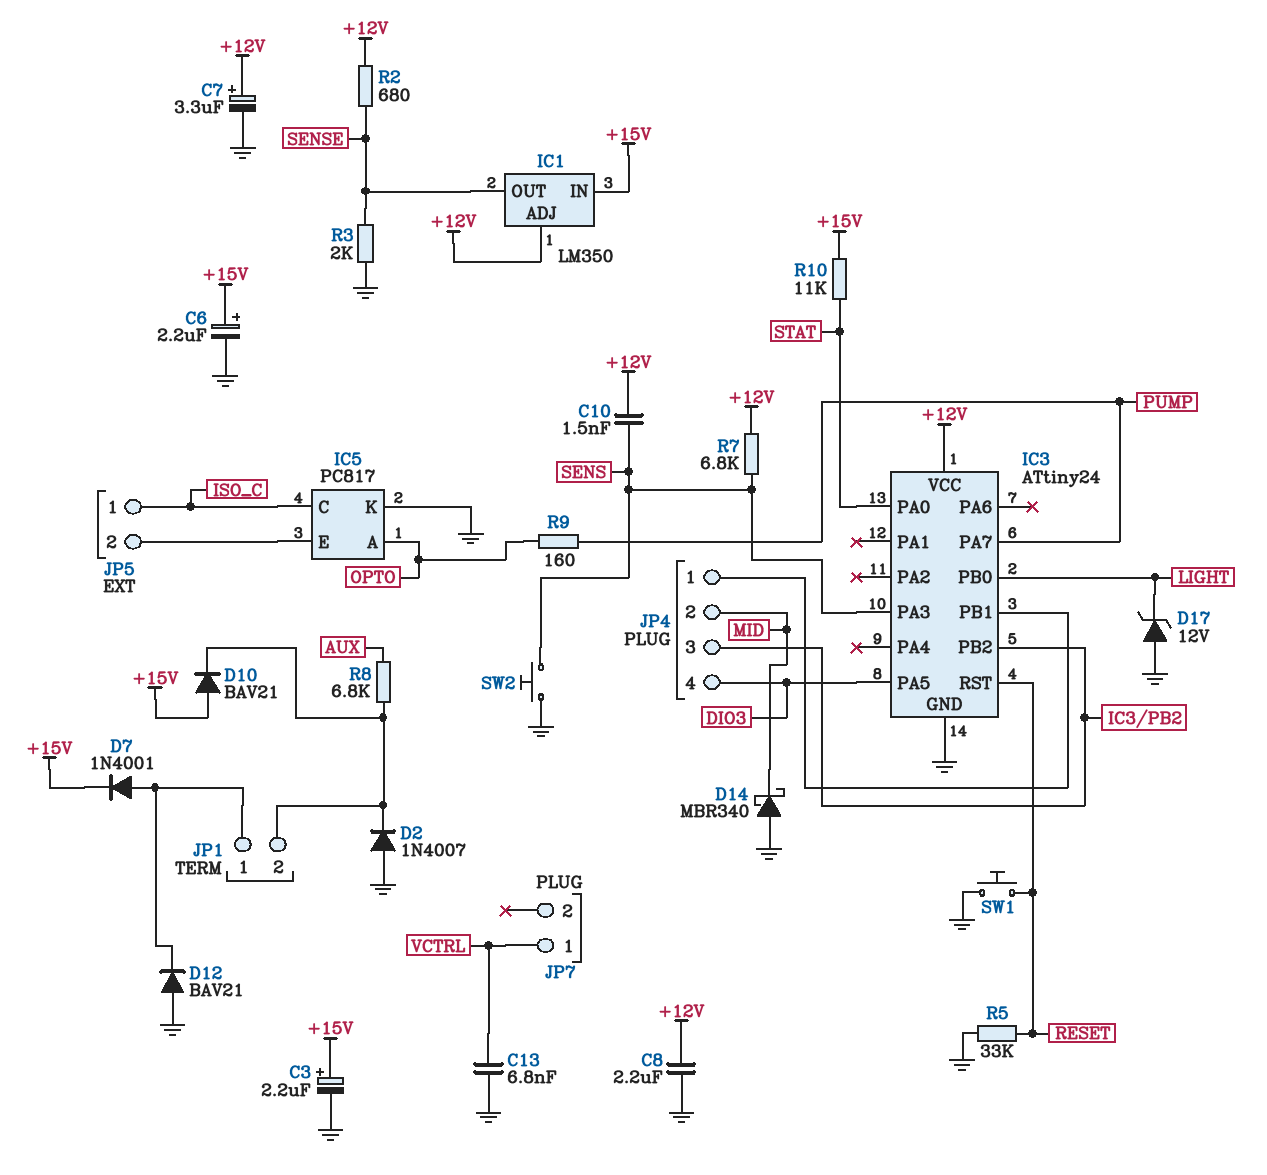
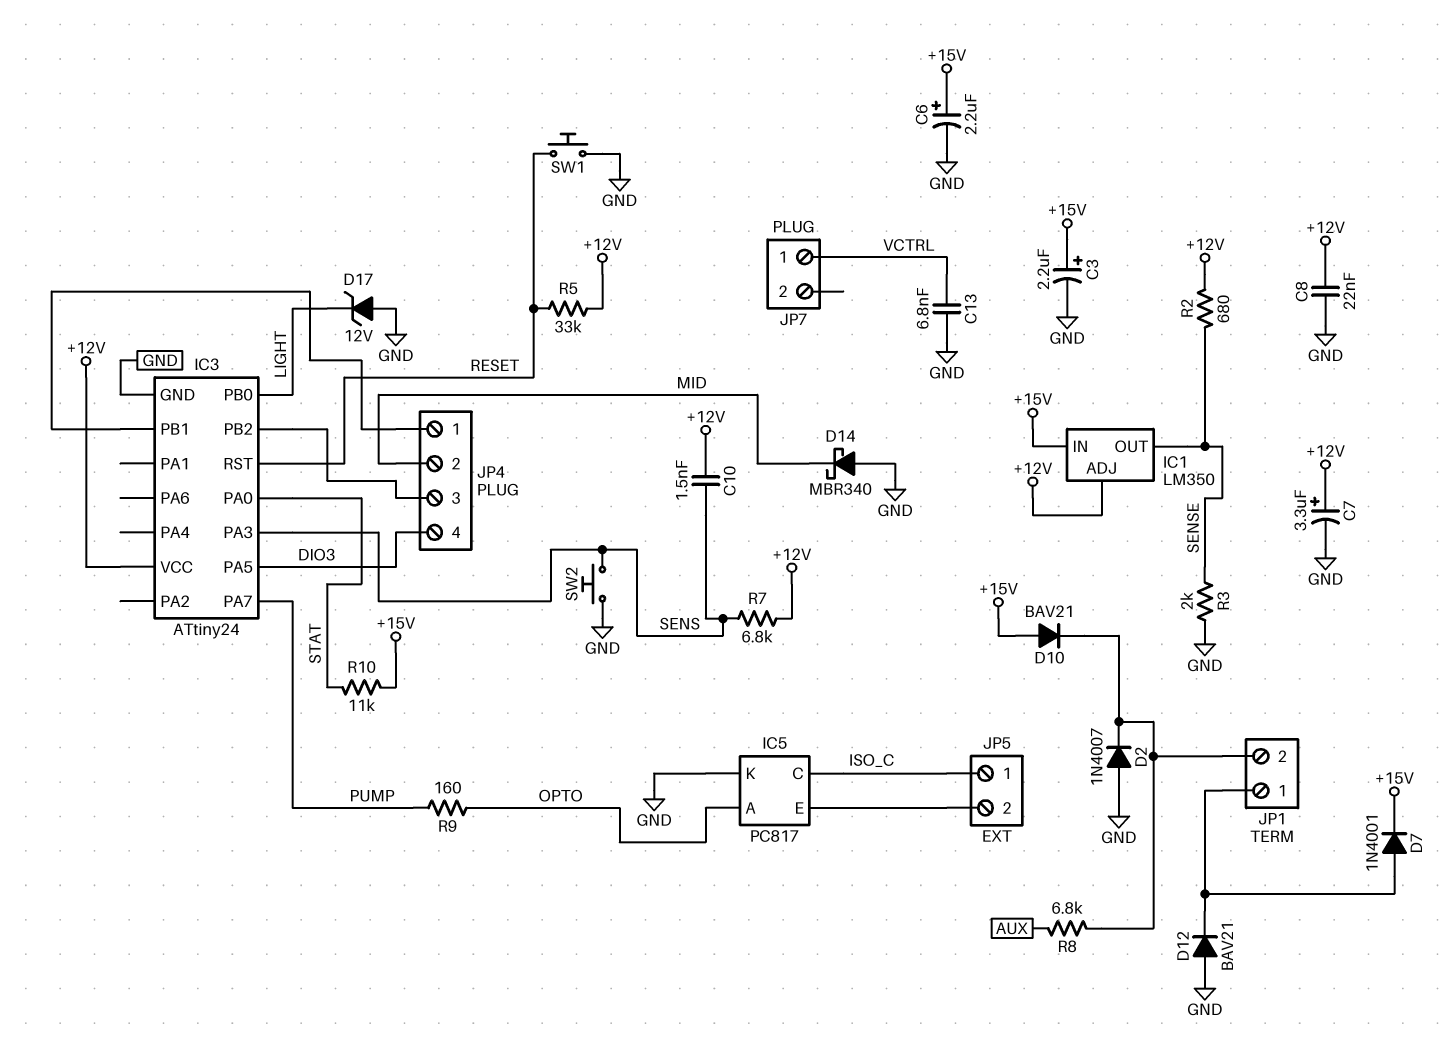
C8: 2.2uF (+12V, GND) -> 22nF (+12V, GND)
R5: 33k (GND, RESET) -> 33k (+12V, RESET)

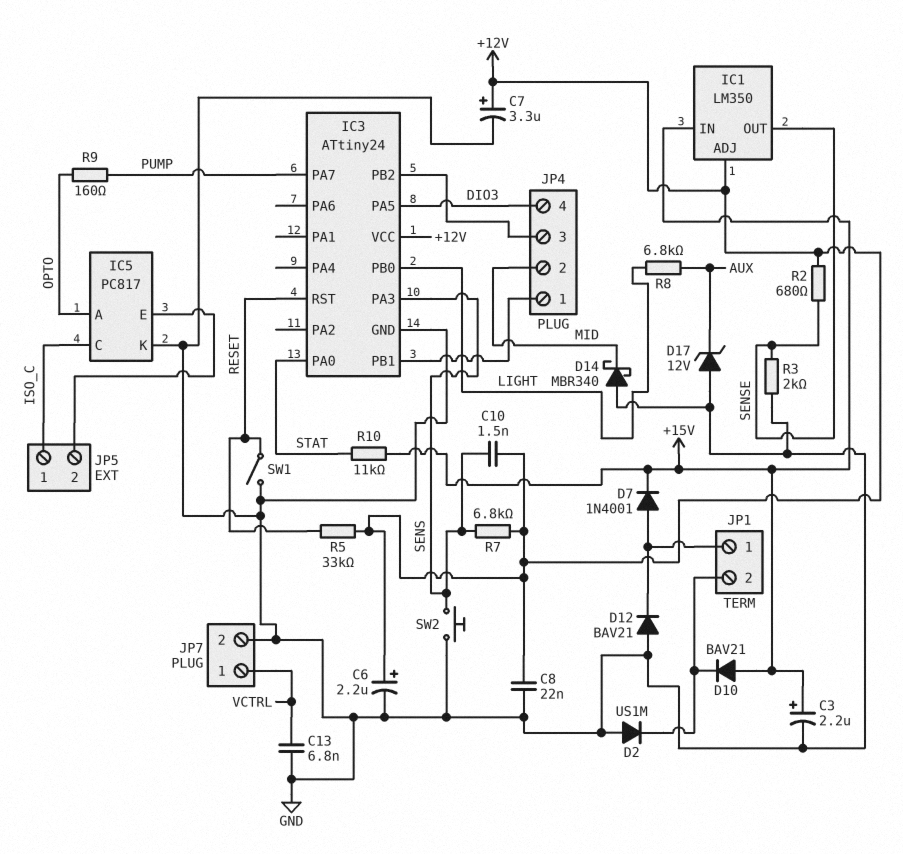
C6: 2.2uF (plus +15V, minus GND) -> 2.2uF (plus +12V, minus GND)
D2: diode 1N4007 (A GND, K JP1/2) -> diode US1M (A GND, K JP1/2)
D17: zener 12V (A GND, K LIGHT) -> zener 12V (A GND, K AUX)
JP7 pin 2: none -> GND
R8: 6.8k (AUX, JP1/2) -> 6.8k (AUX, LIGHT)
SW1: button (GND, RESET) -> switch (GND, RESET)

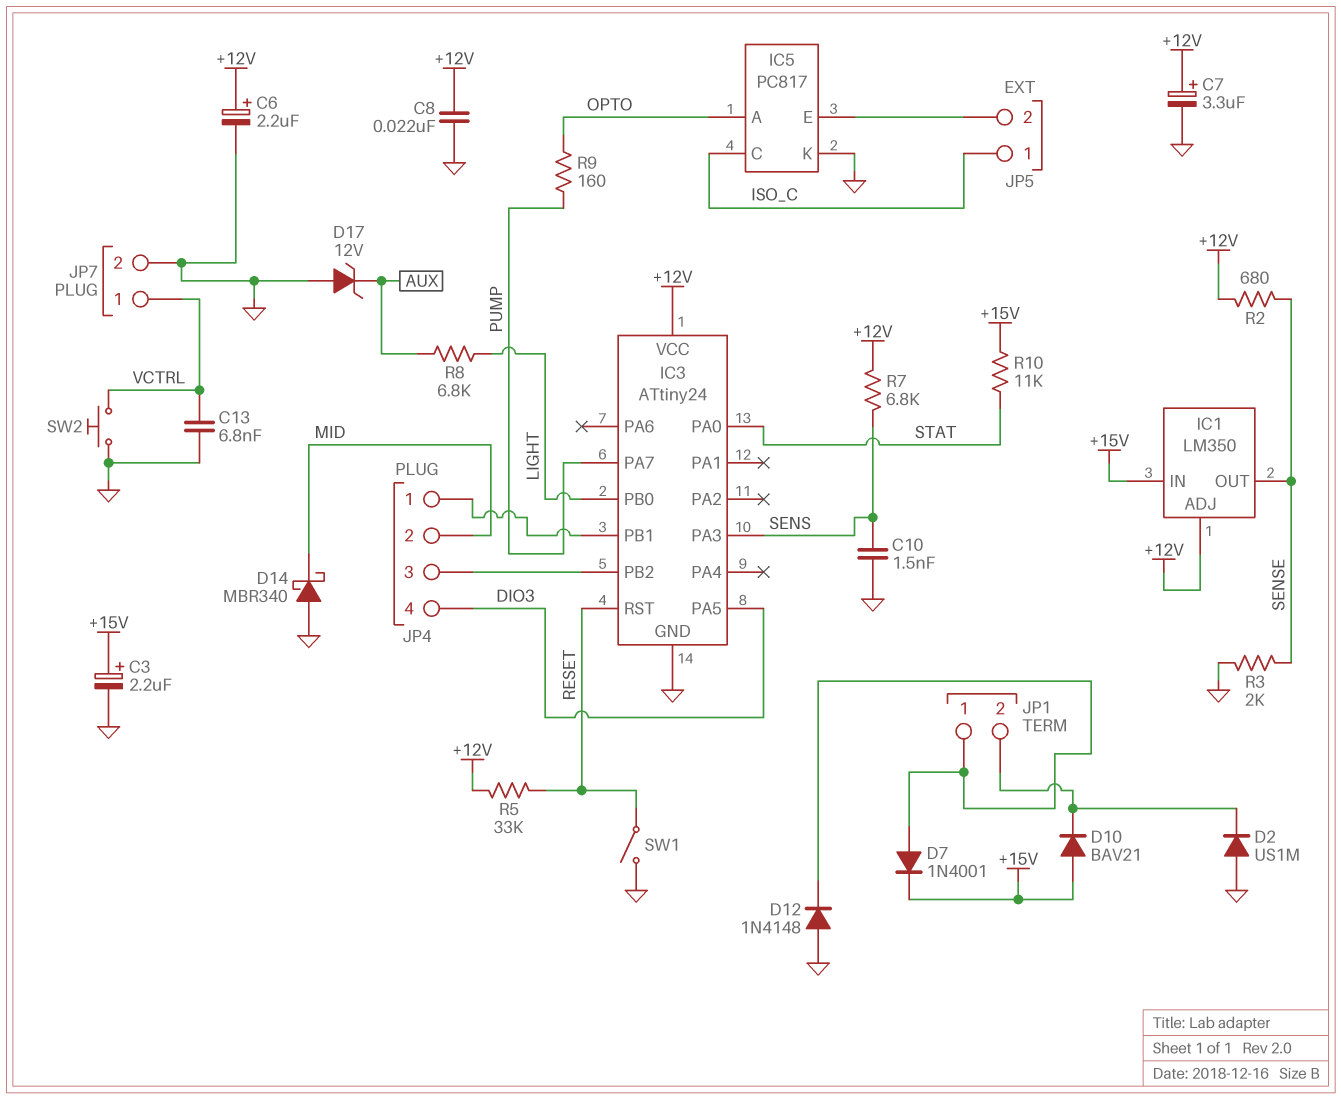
C10: 1.5nF (+12V, SENS) -> 1.5nF (GND, SENS)
D12: diode BAV21 (A GND, K JP1/1) -> diode 1N4148 (A GND, K JP1/1)
SW2: button (GND, SENS) -> button (GND, VCTRL)

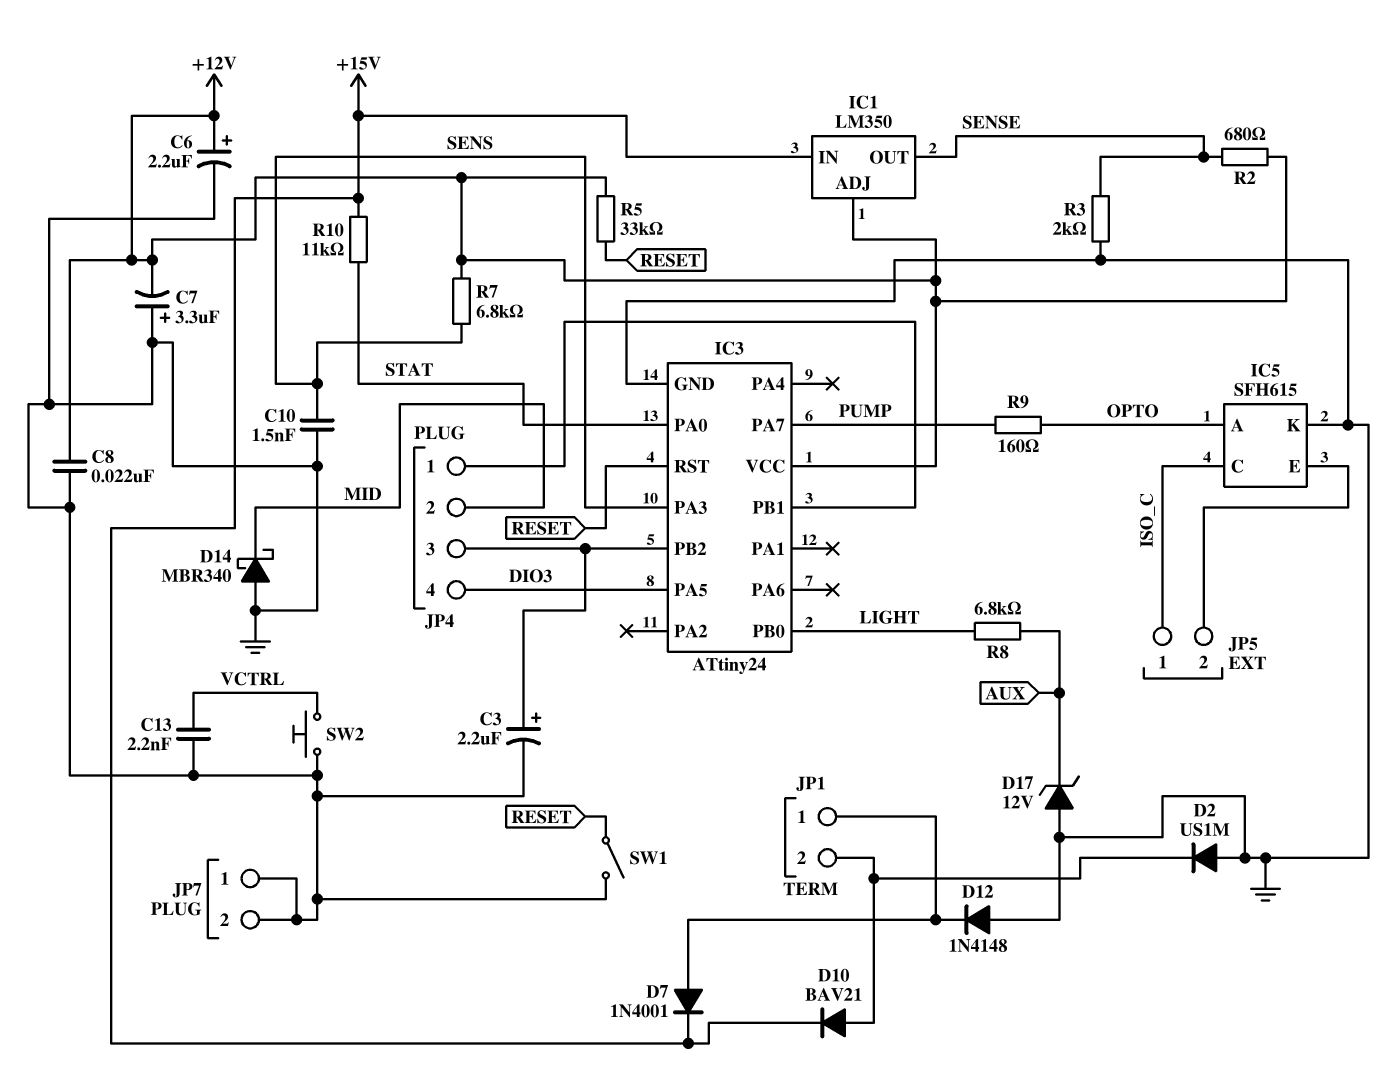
C3: 2.2uF (plus +15V, minus GND) -> 2.2uF (plus IC3/PB2, minus GND)
C7: 3.3uF (plus +12V, minus GND) -> 3.3uF (plus GND, minus +12V)
C13: 6.8nF (GND, VCTRL) -> 2.2nF (GND, VCTRL)
D10: diode BAV21 (A +15V, K JP1/2) -> diode BAV21 (A JP1/2, K +15V)
IC5: PC817 -> SFH615
JP7 pin 1: VCTRL -> GND

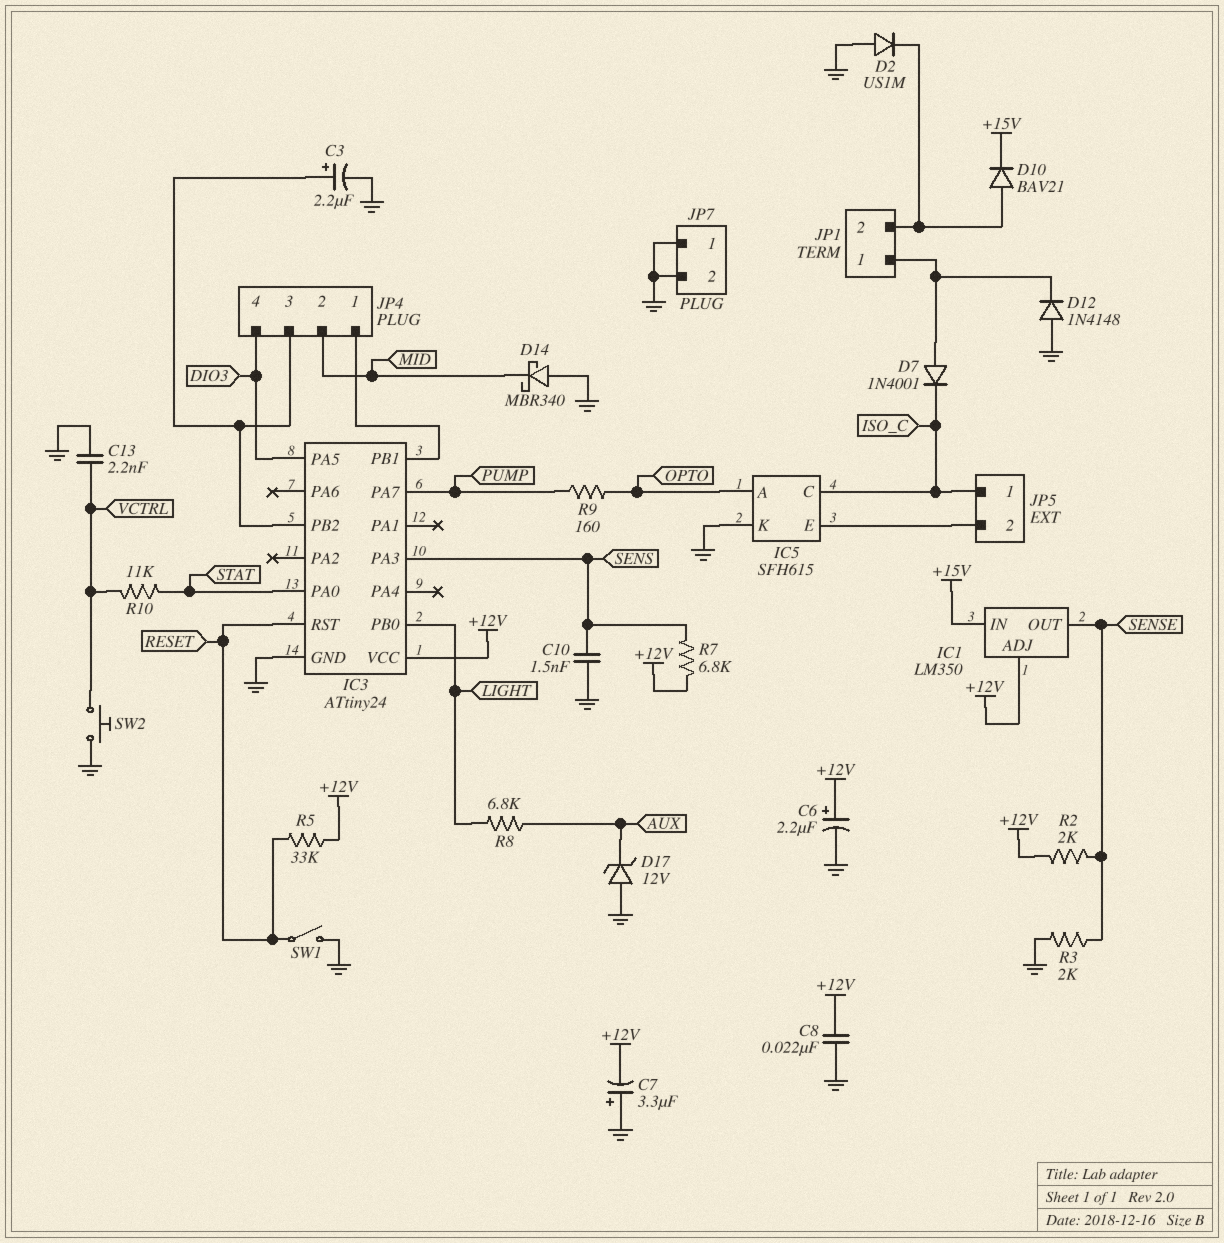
D7: diode 1N4001 (A JP1/1, K +15V) -> diode 1N4001 (A JP1/1, K ISO_C)
R2: 680 (+12V, SENSE) -> 2k (+12V, SENSE)
R10: 11k (+15V, STAT) -> 11k (STAT, VCTRL)

